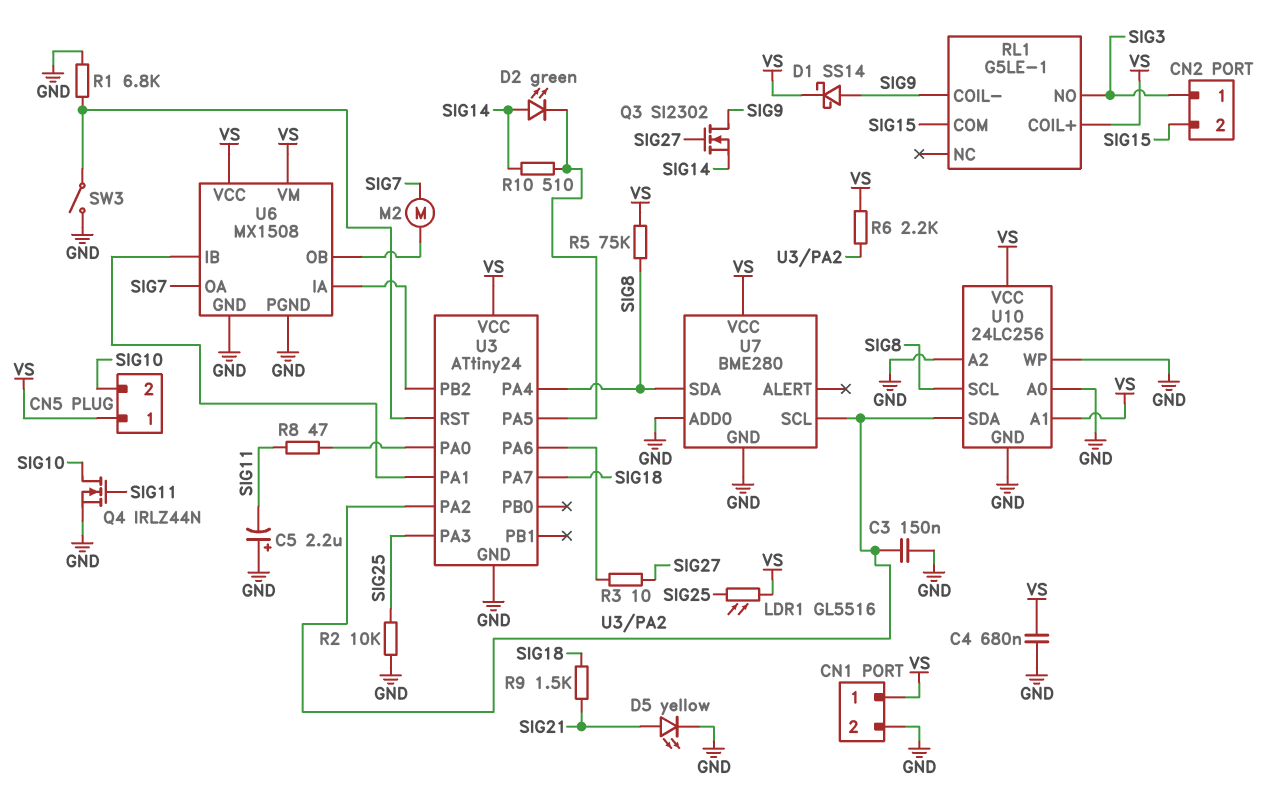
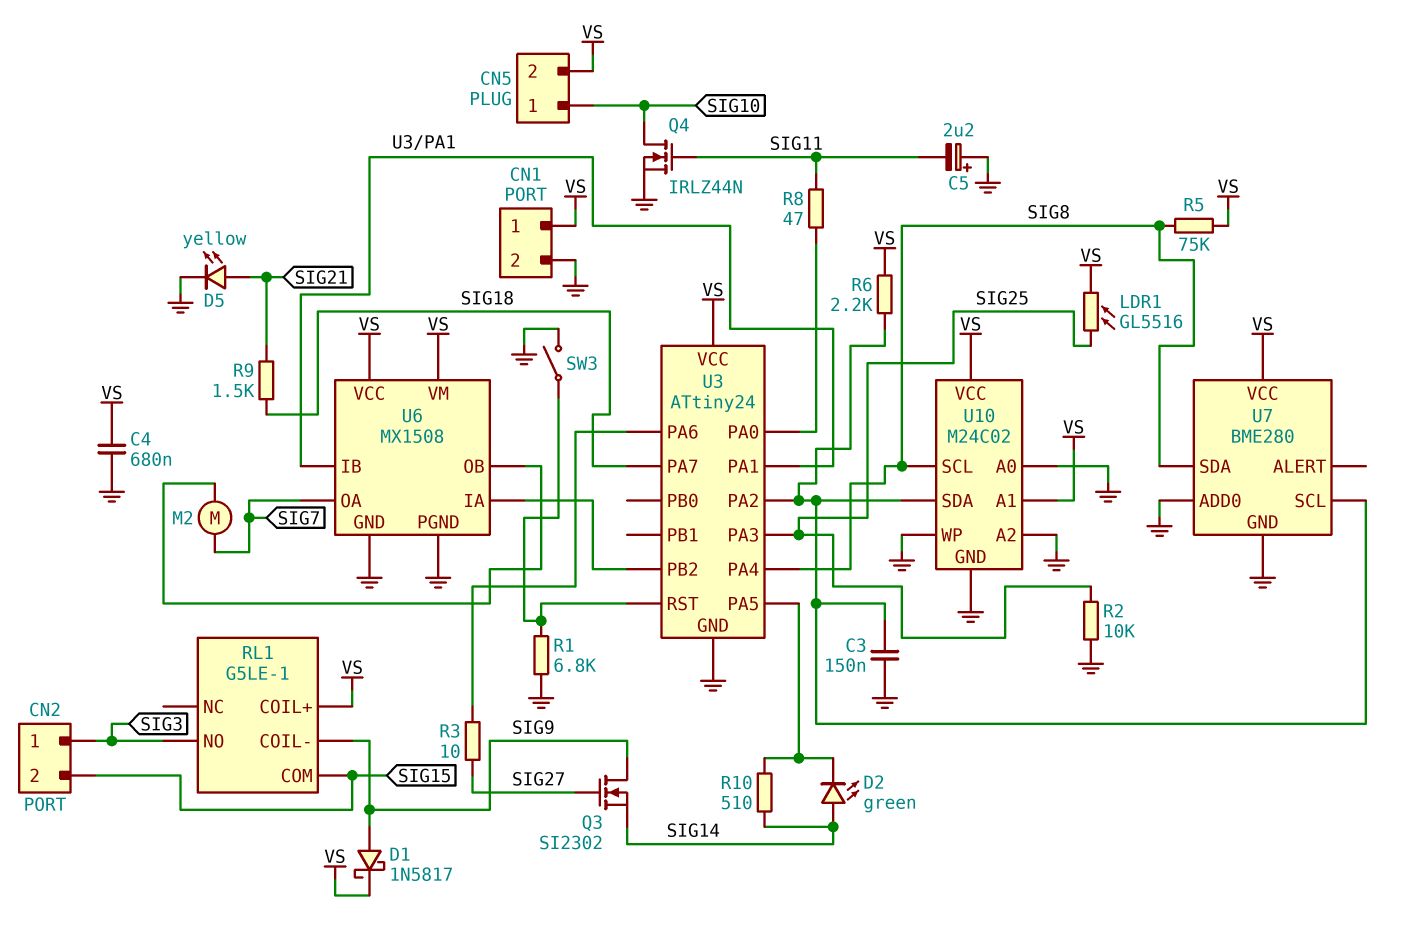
CN5 pin 1: VS -> SIG10
CN5 pin 2: SIG10 -> VS
D1: schottky SS14 (A SIG9, K VS) -> schottky 1N5817 (A SIG9, K VS)
U10: 24LC256 -> M24C02

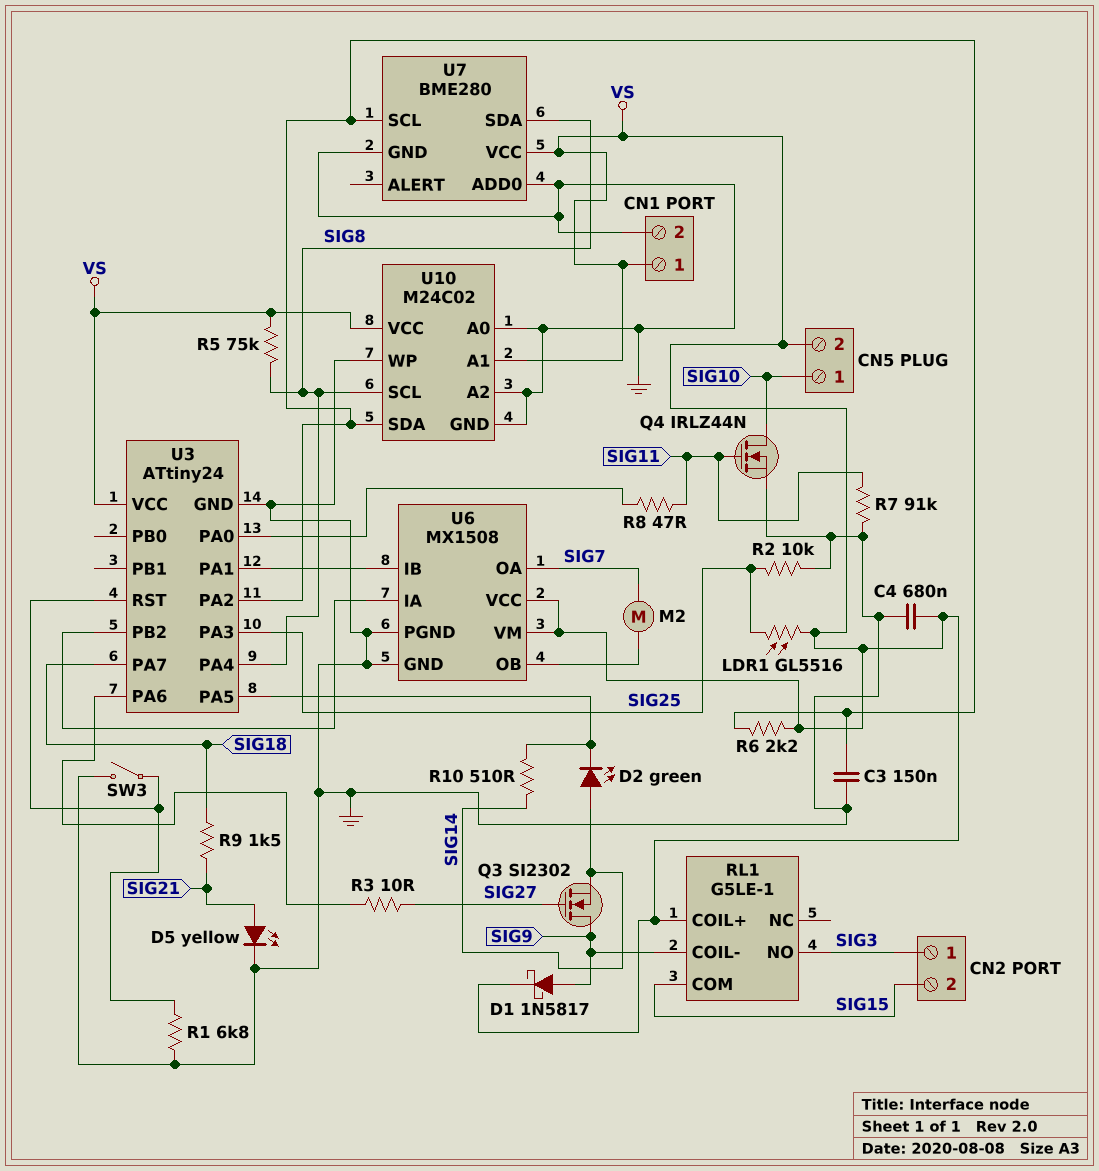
C5: 2.2uF (plus GND, minus SIG11) -> none
R7: none -> 91k (GND, SIG11)

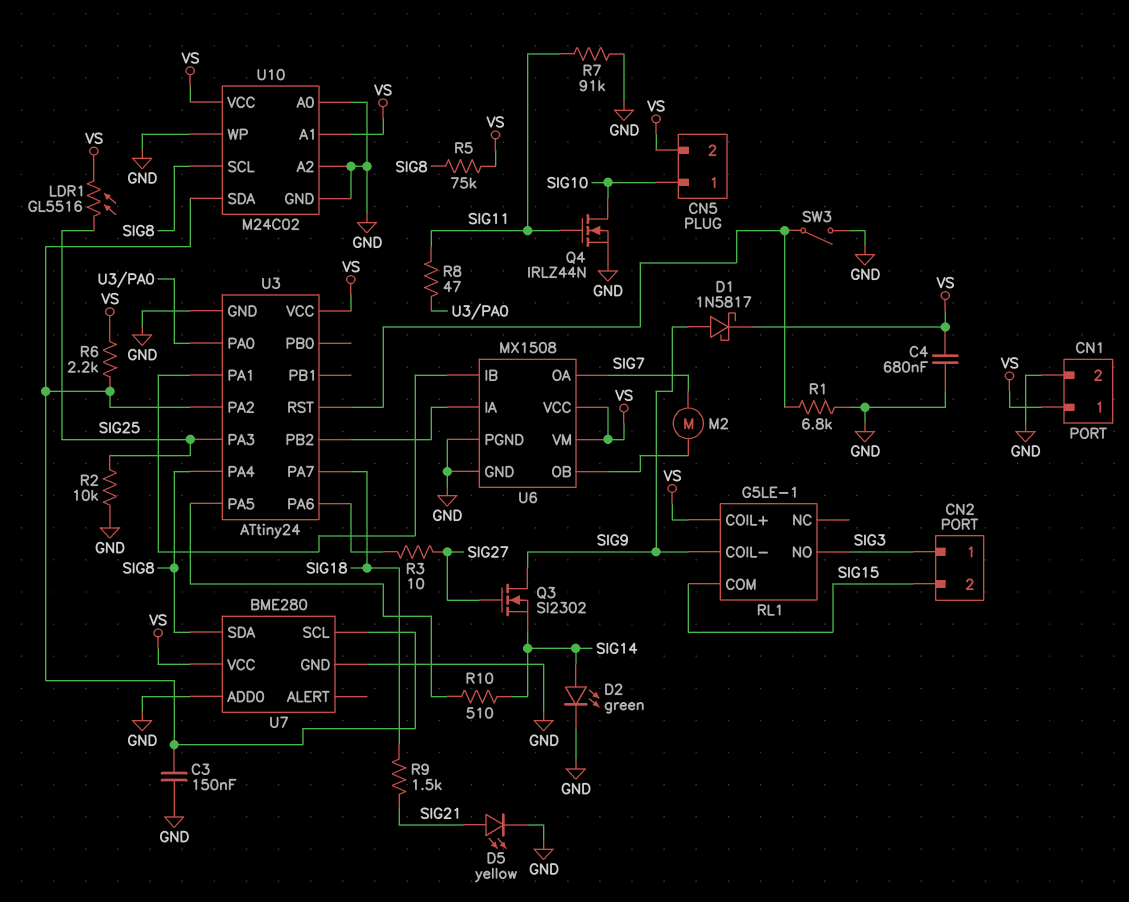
D2: LED green (A SIG14, K U3/PA5) -> LED green (A SIG14, K GND)

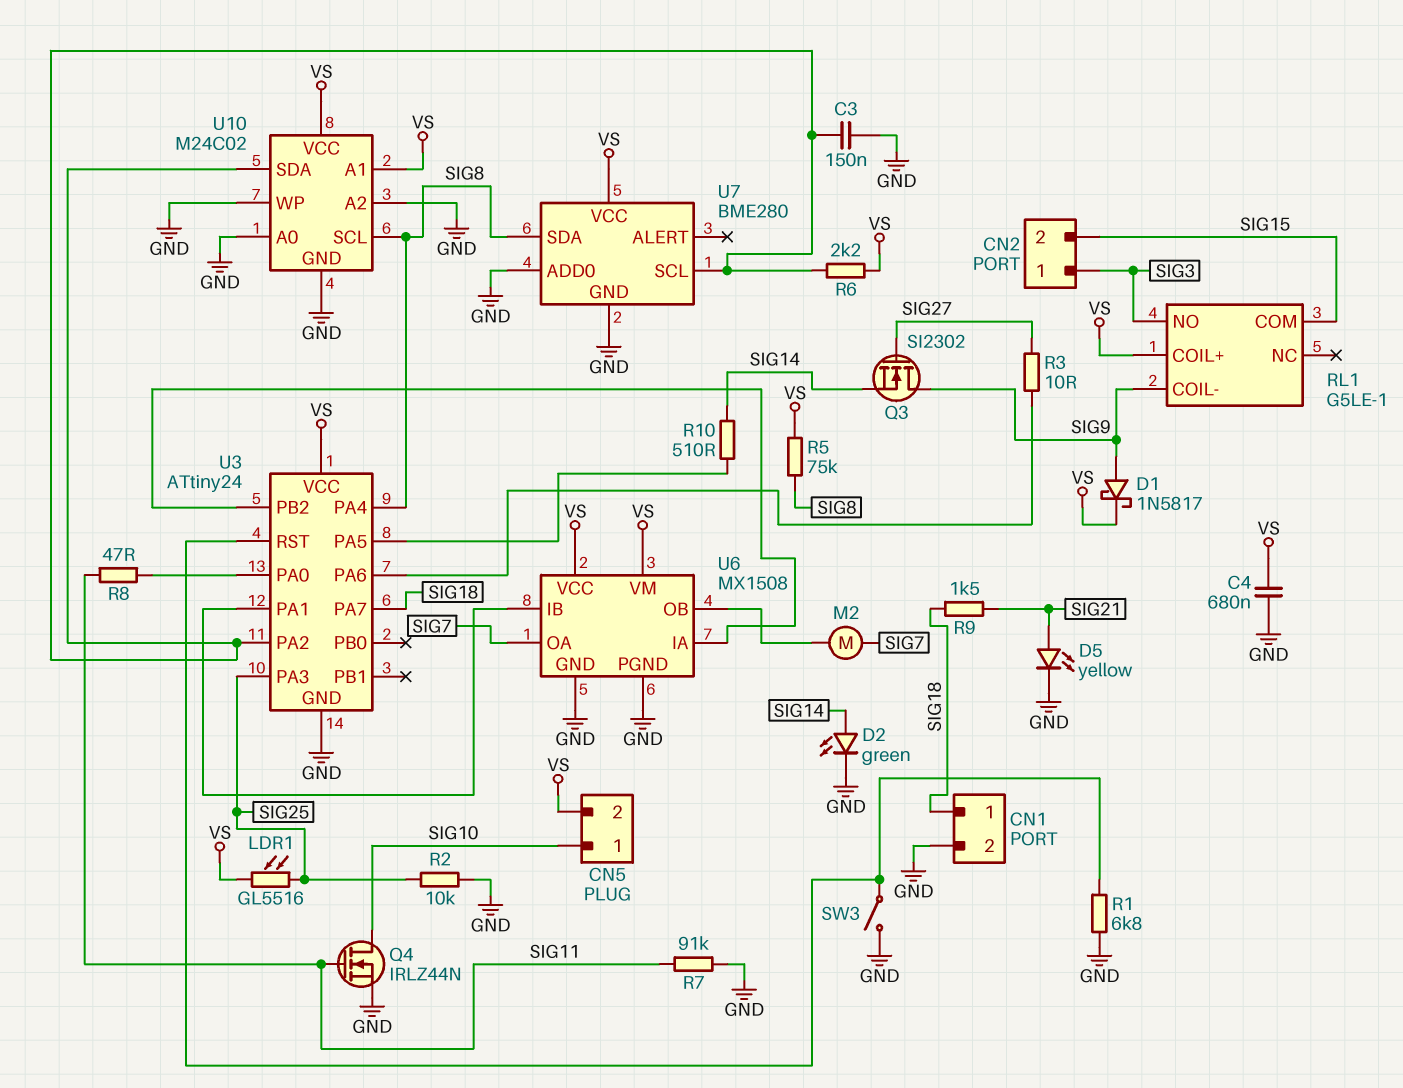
CN1 pin 1: VS -> SIG18

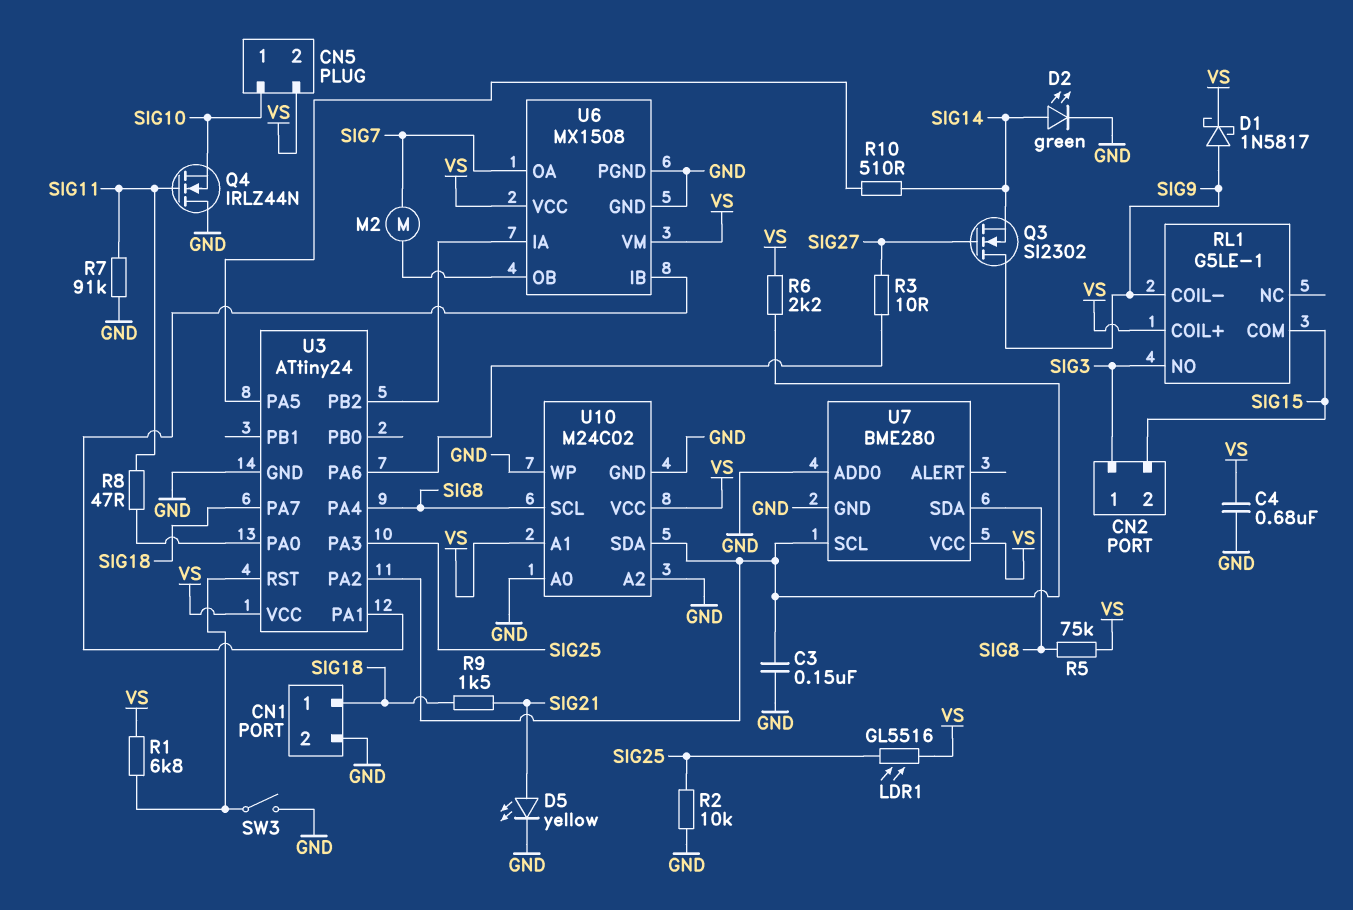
Q4: NMOS IRLZ44N (G SIG11, D SIG10, S GND) -> NMOS IRLZ44N (G SIG11, D GND, S SIG10)
R1: 6.8k (GND, U3/RST) -> 6.8k (U3/RST, VS)

